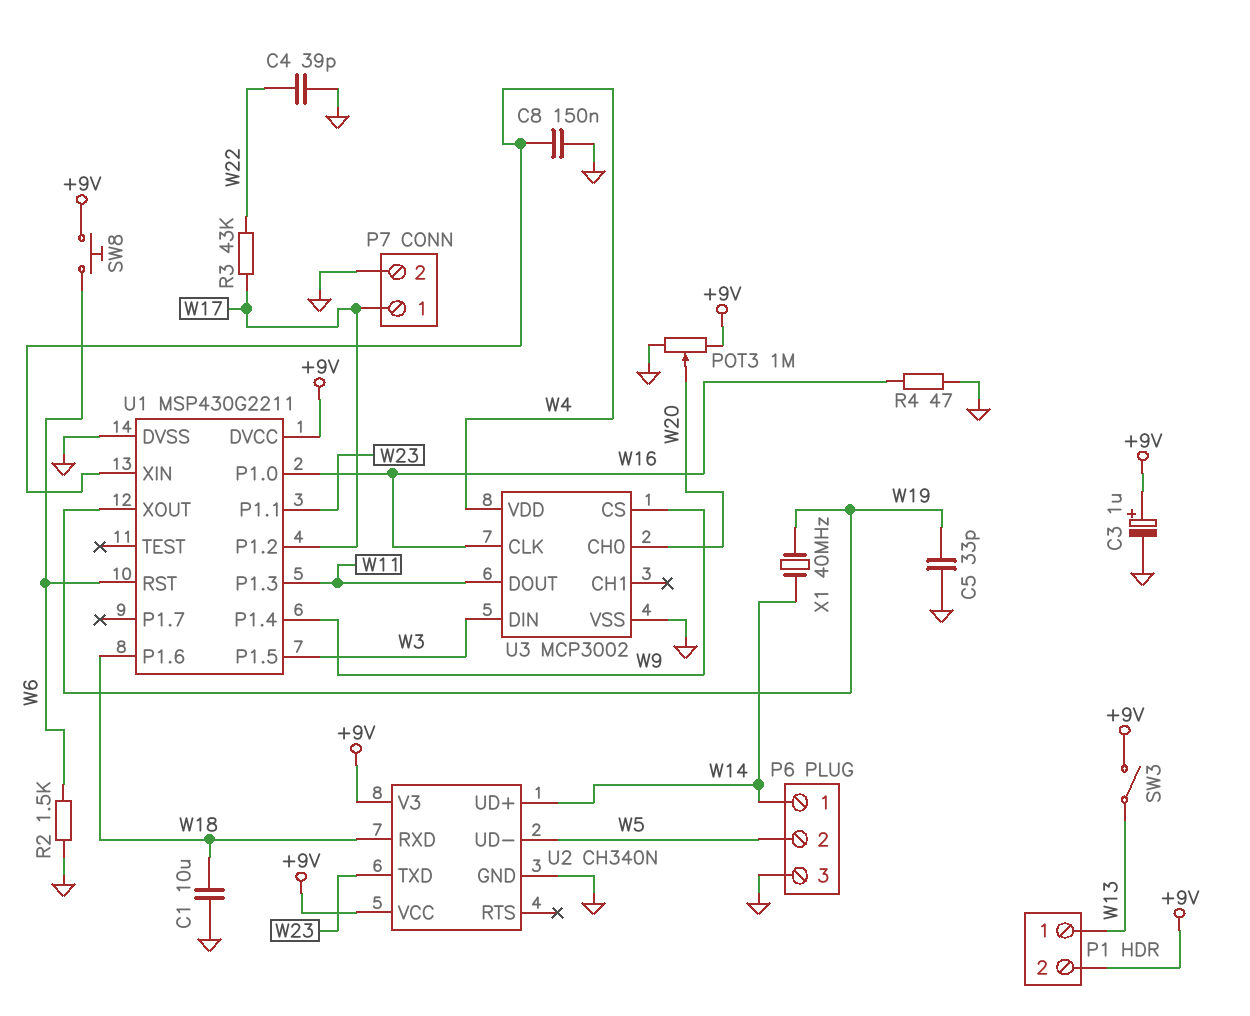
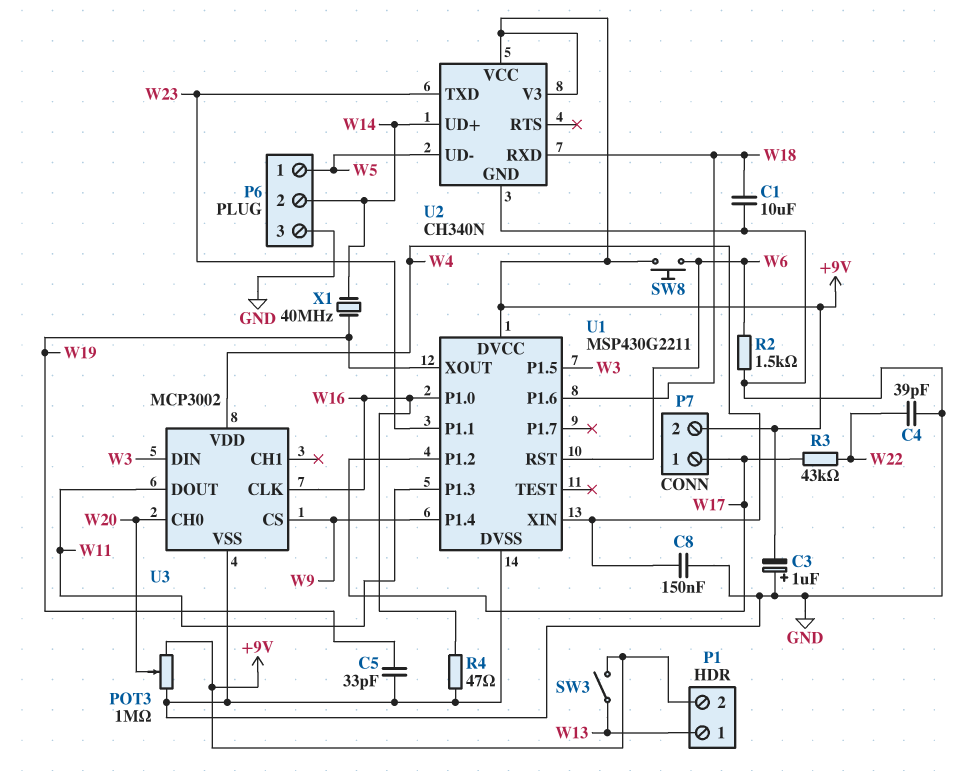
C3: 1uF (plus +9V, minus GND) -> 1uF (plus GND, minus +9V)
P6 pin 1: W14 -> W5
P6 pin 2: W5 -> W14
P7 pin 2: GND -> +9V

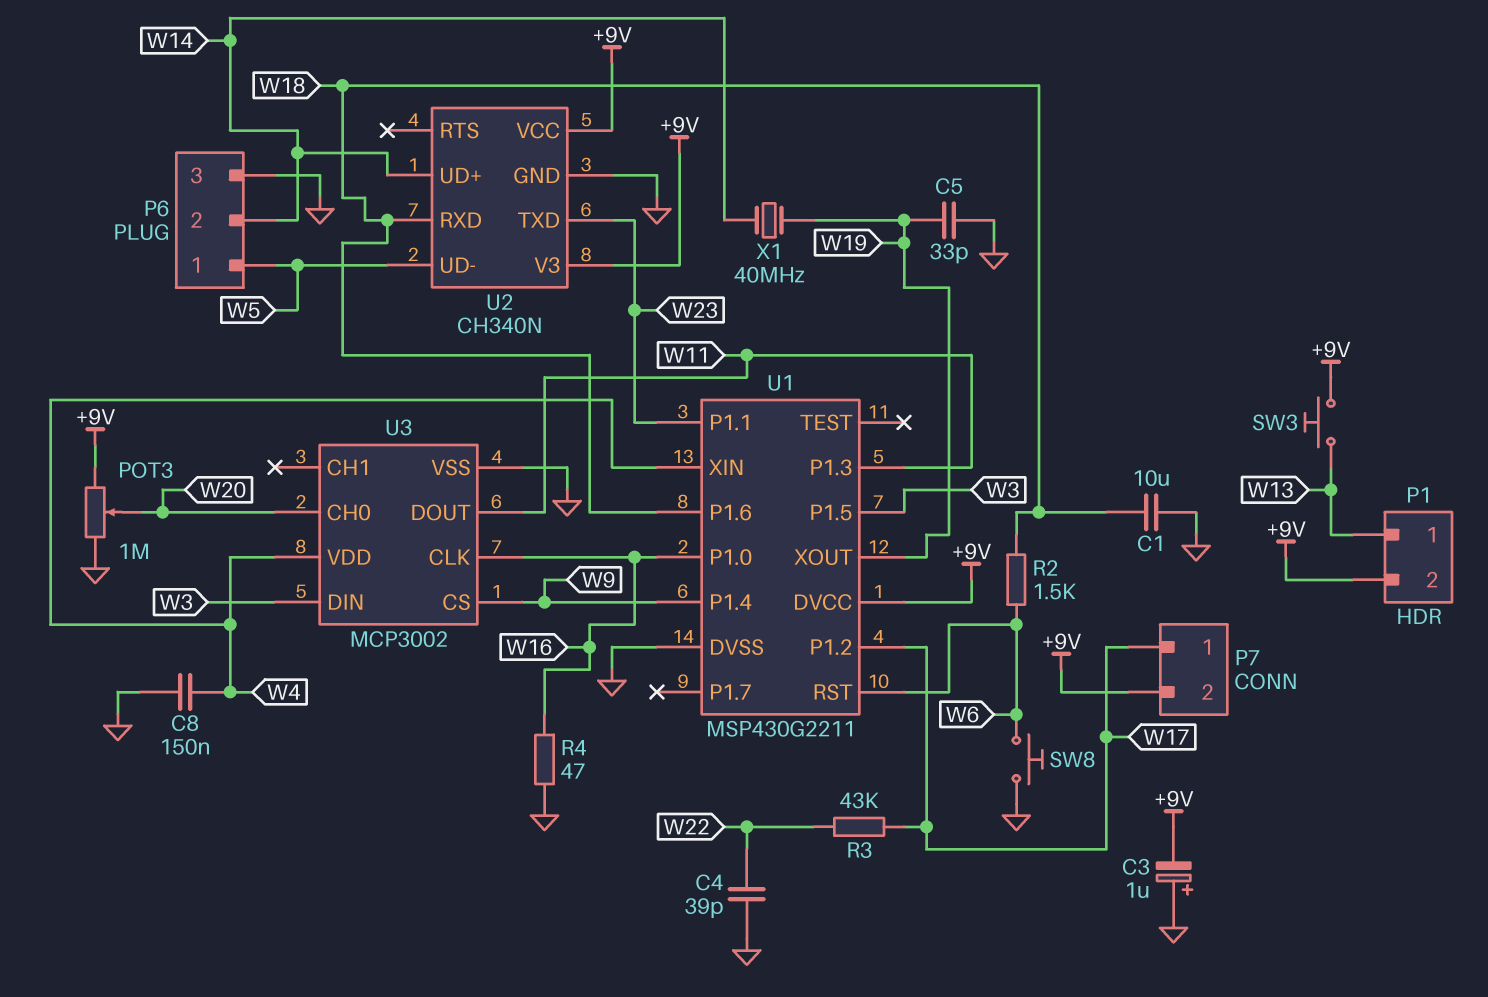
R2: 1.5k (GND, W6) -> 1.5k (W6, W18)
SW3: switch (+9V, W13) -> button (+9V, W13)
SW8: button (+9V, W6) -> button (GND, W6)

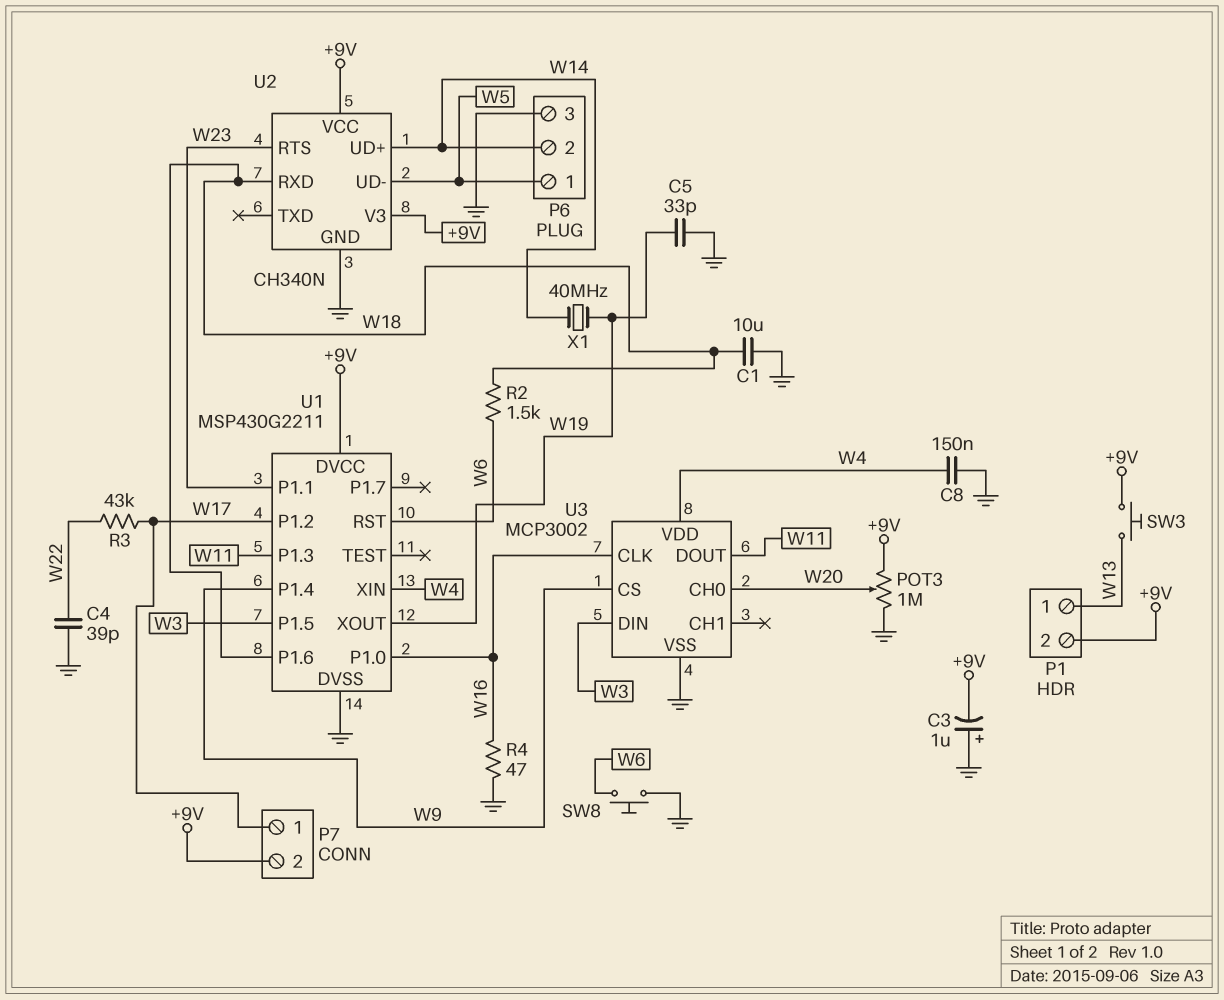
U2 pin RTS: none -> W23
U2 pin TXD: W23 -> none

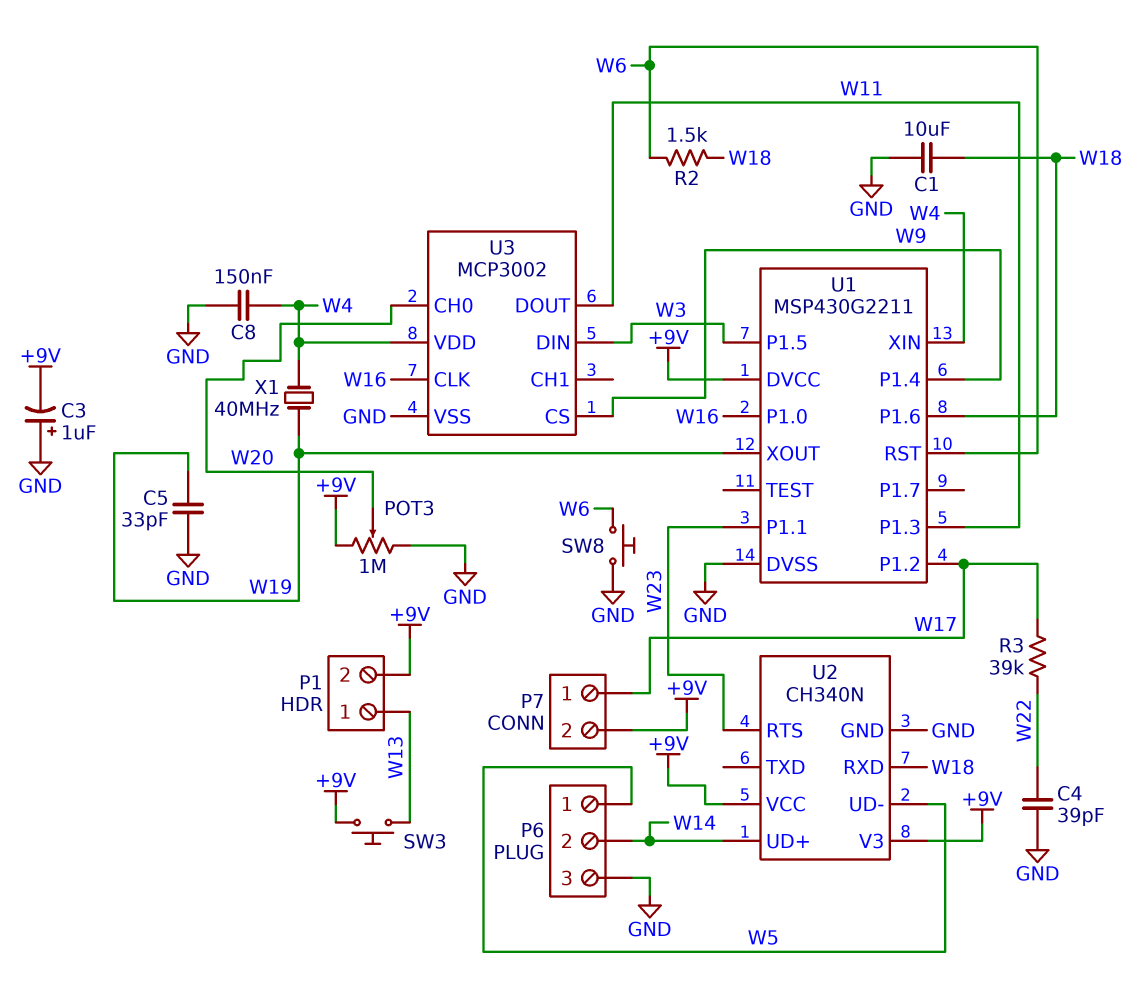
R3: 43k (W17, W22) -> 39k (W17, W22)
R4: 47 (GND, W16) -> none
X1: 40MHz (W14, W19) -> 40MHz (W4, W19)

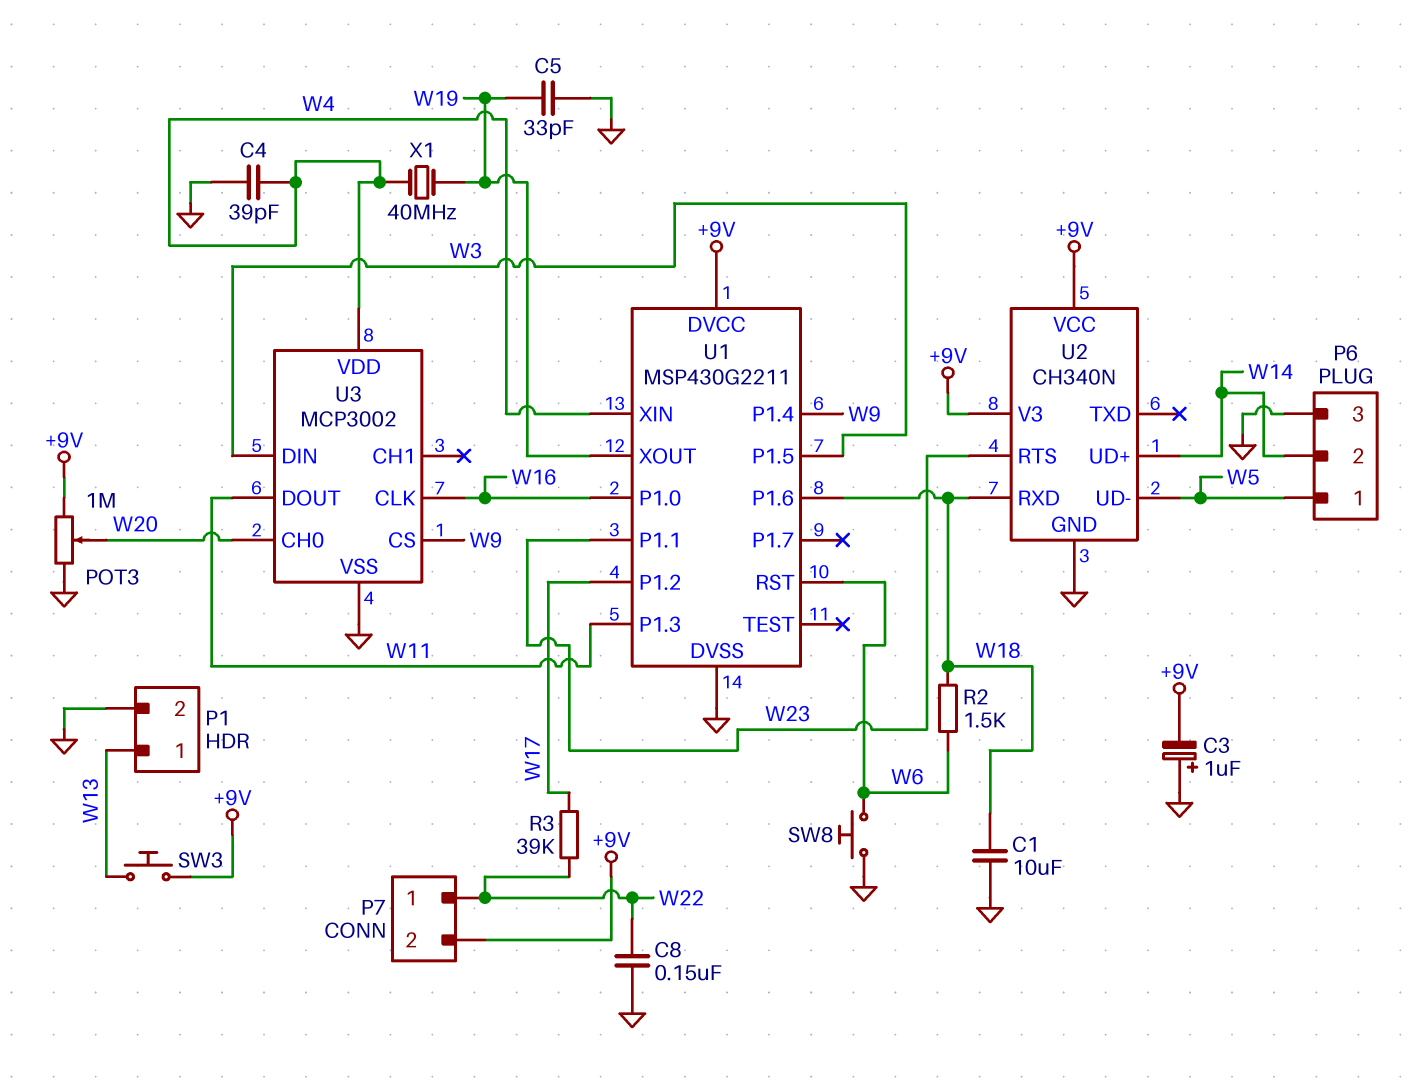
C4: 39pF (GND, W22) -> 39pF (GND, W4)
C8: 150nF (GND, W4) -> 150nF (GND, W22)
P1 pin 2: +9V -> GND
P7 pin 1: W17 -> W22

